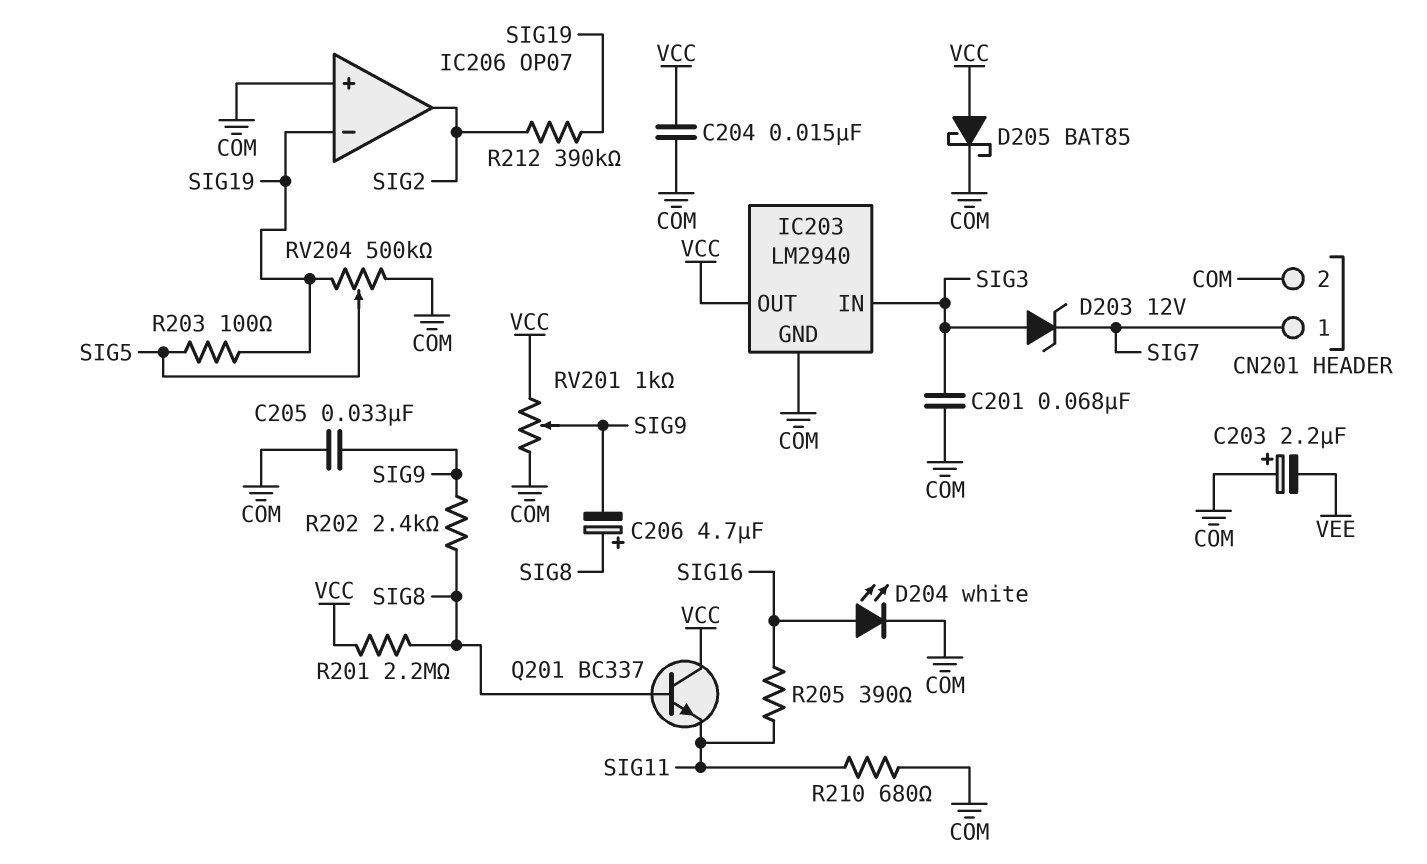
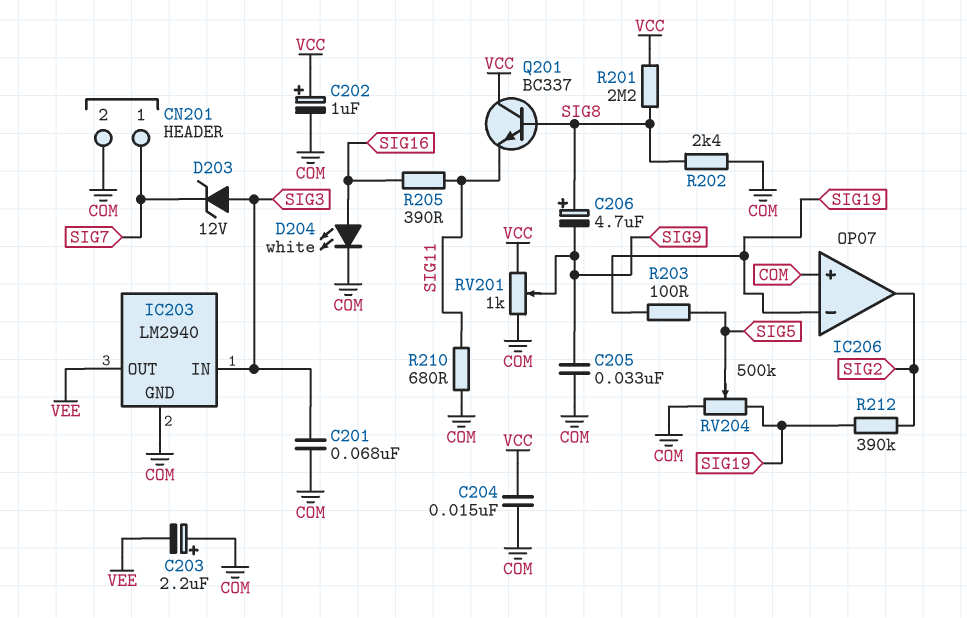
C202: none -> 1uF (plus VCC, minus COM)
D205: schottky BAT85 (A VCC, K COM) -> none
IC203 pin OUT: VCC -> VEE
R202: 2.4k (SIG8, SIG9) -> 2.4k (COM, SIG8)

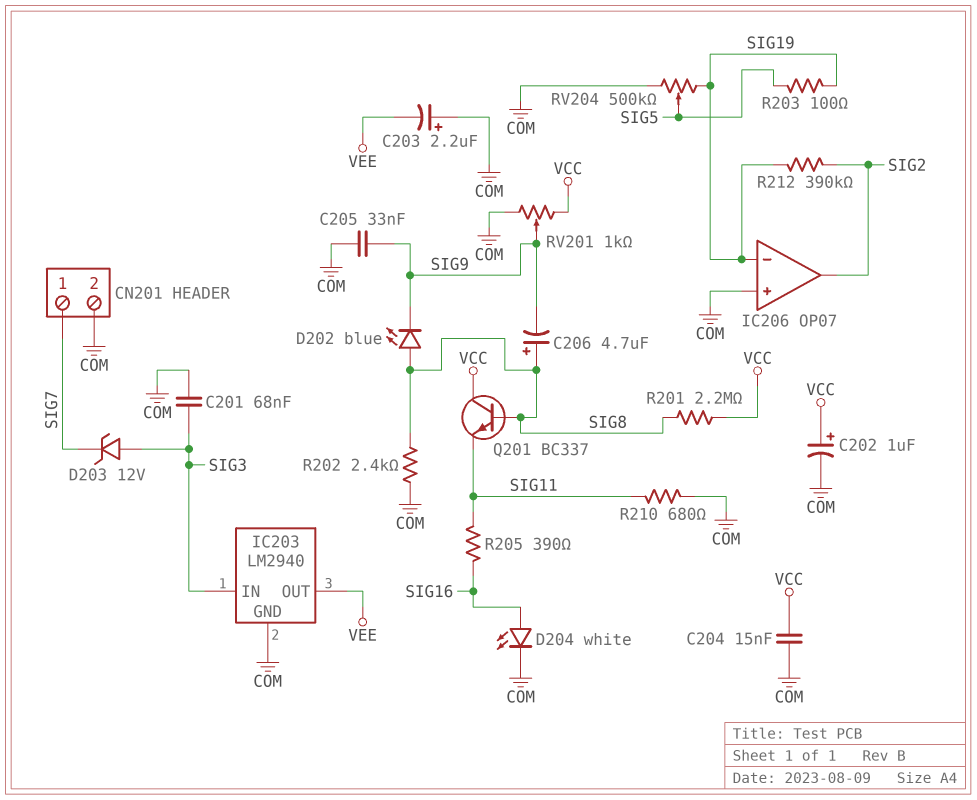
D202: none -> LED blue (A SIG8, K SIG9)

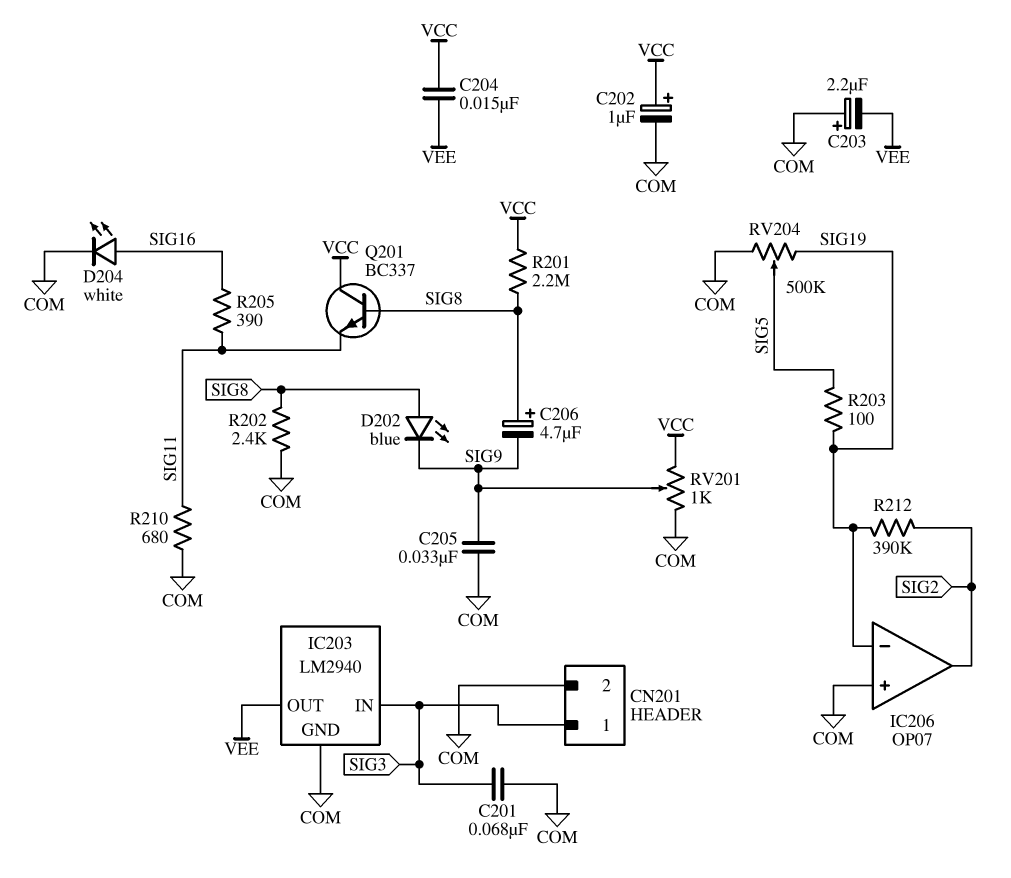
C204: 15nF (COM, VCC) -> 15nF (VCC, VEE)
CN201 pin 1: SIG7 -> SIG3
D203: zener 12V (A SIG3, K SIG7) -> none

